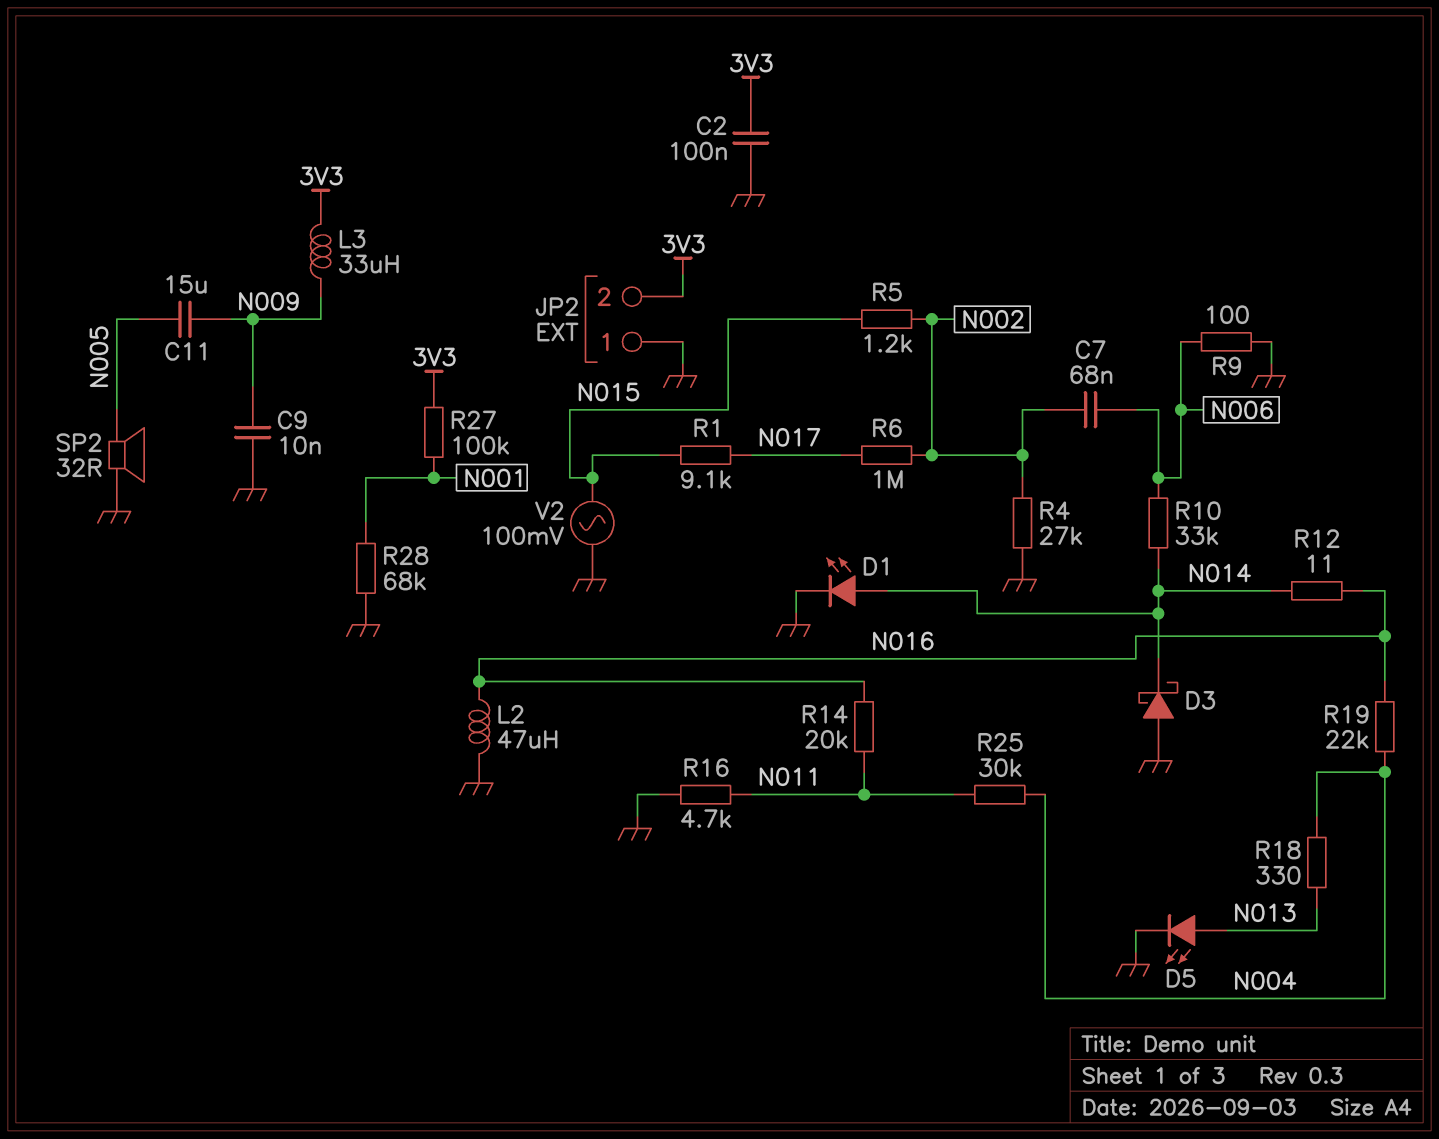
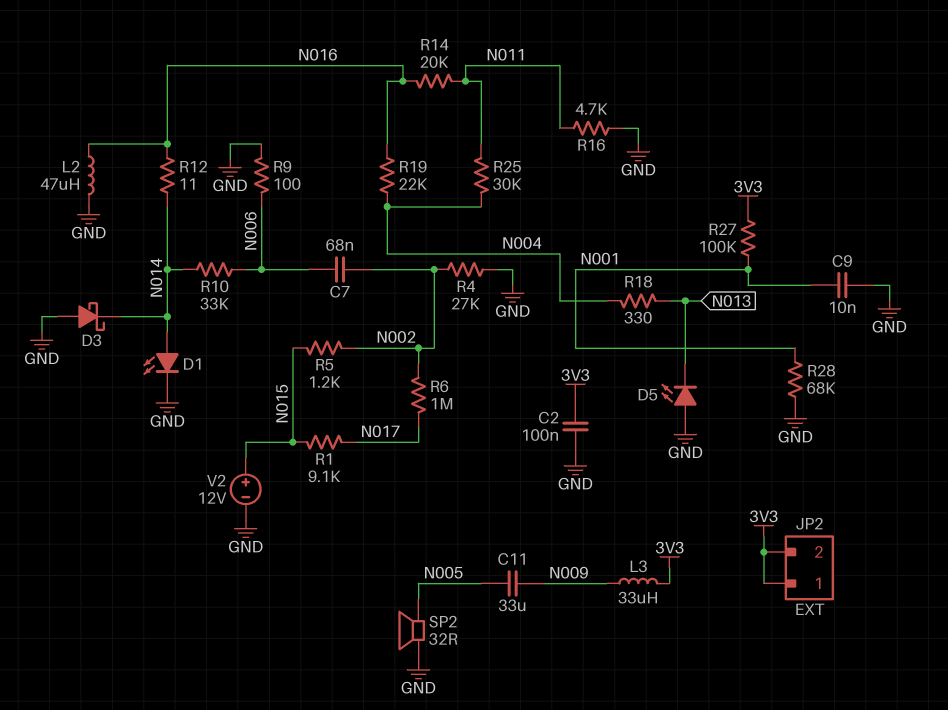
C9: 10nF (GND, N009) -> 10nF (GND, N001)
C11: 15uF (N005, N009) -> 33uF (N005, N009)
D5: LED (A N013, K GND) -> LED (A GND, K N013)
JP2 pin 1: GND -> 3V3
V2: AC 100mV (GND, N015) -> 12V (plus N015, minus GND)

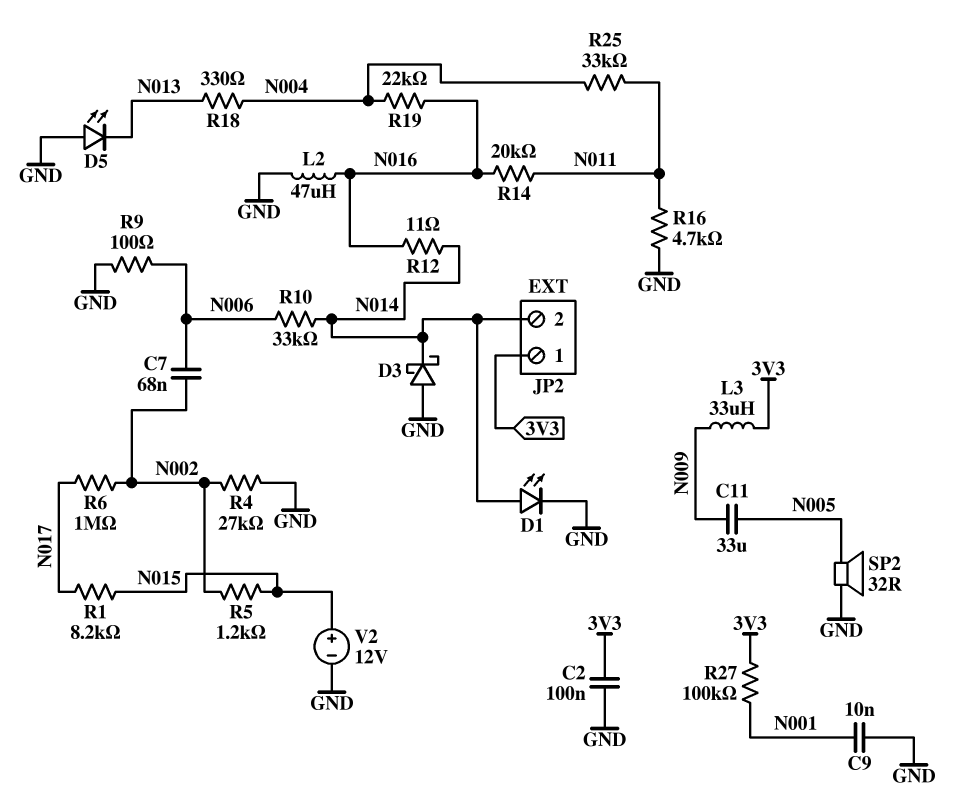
JP2 pin 2: 3V3 -> N014
R1: 9.1k (N015, N017) -> 8.2k (N015, N017)
R25: 30k (N004, N011) -> 33k (N004, N011)
R28: 68k (GND, N001) -> none

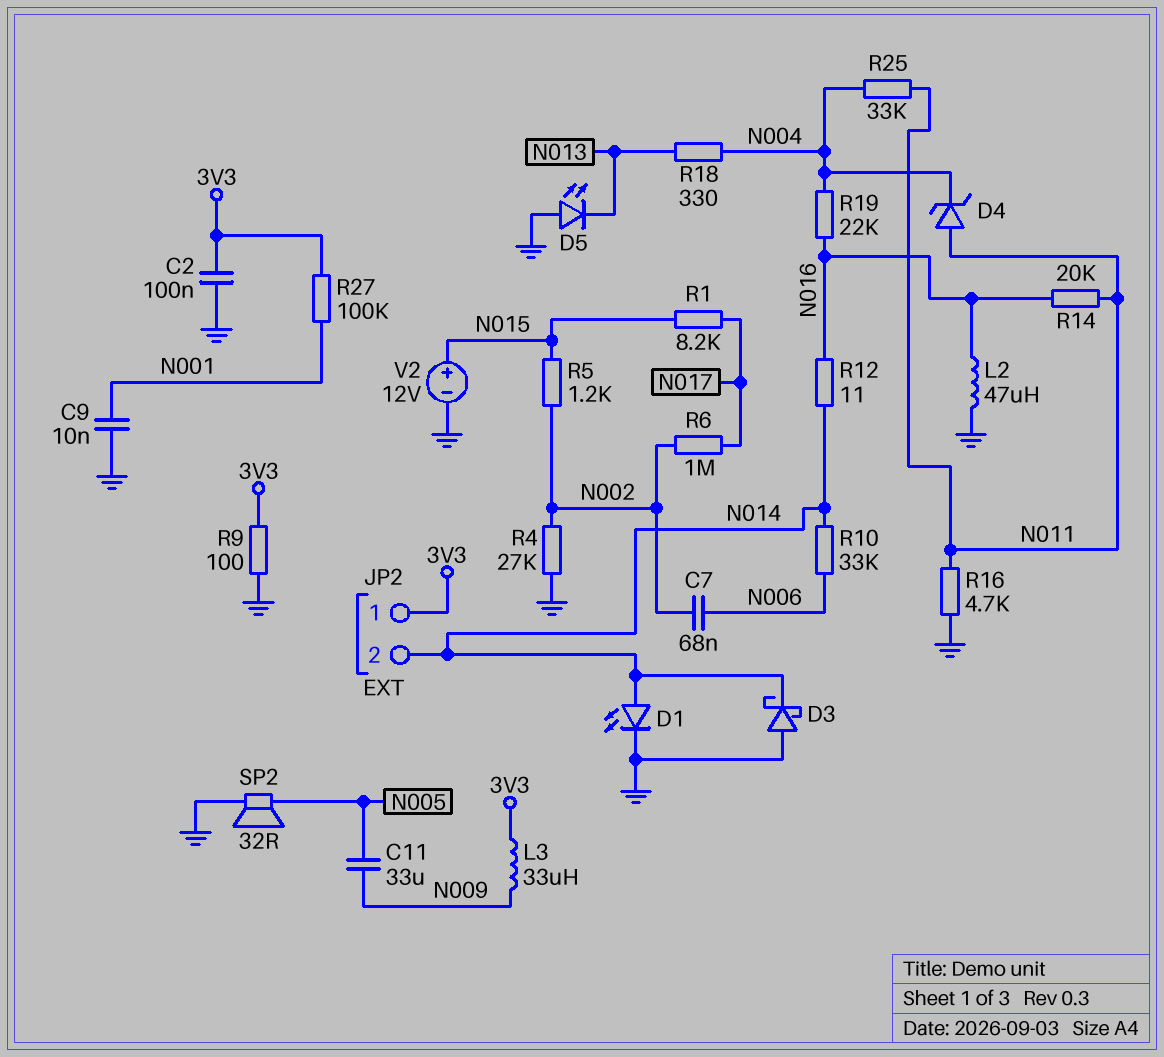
D4: none -> zener (A N011, K N004)
R9: 100 (GND, N006) -> 100 (3V3, GND)

